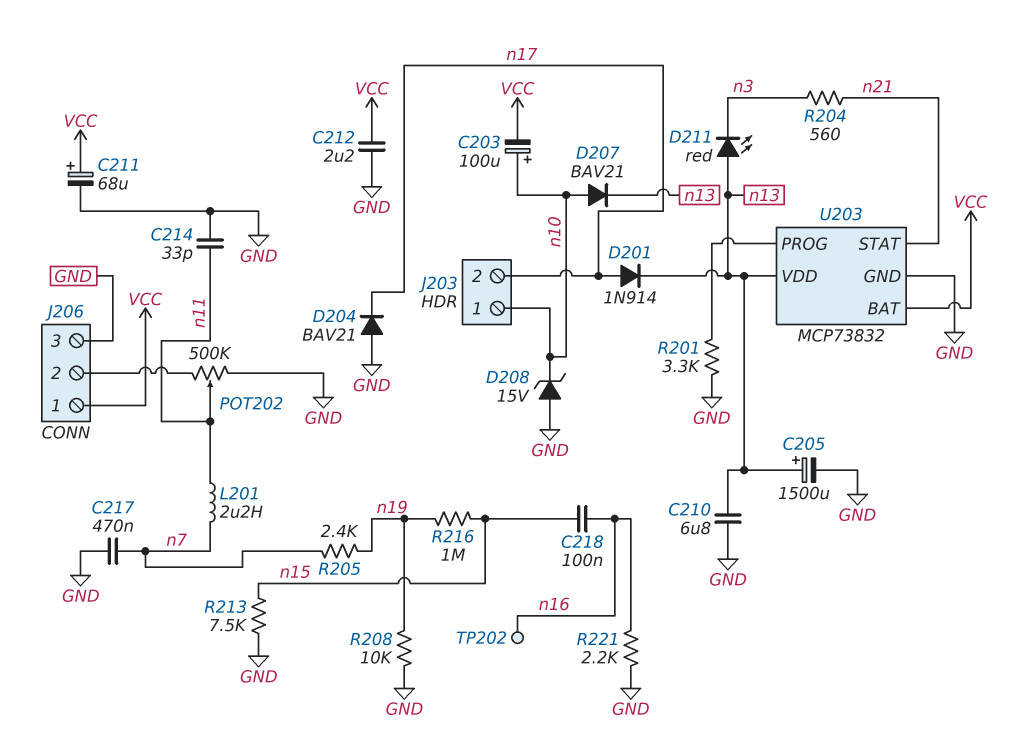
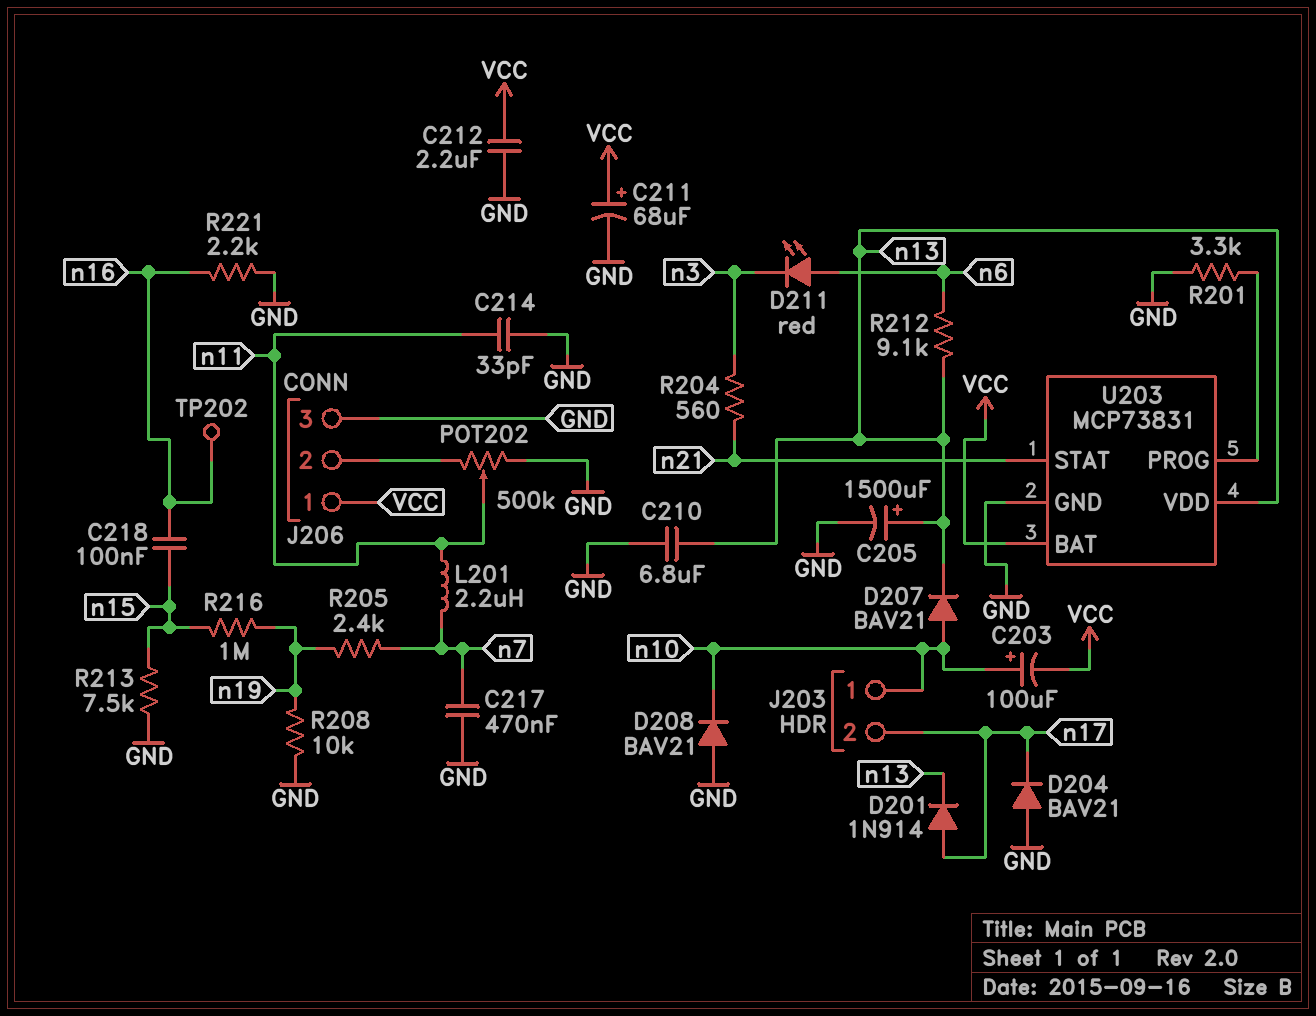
D208: zener 15V (A GND, K n10) -> diode BAV21 (A GND, K n10)
D211: LED red (A n13, K n3) -> LED red (A n6, K n3)
R212: none -> 9.1k (n6, n13)
U203: MCP73832 -> MCP73831

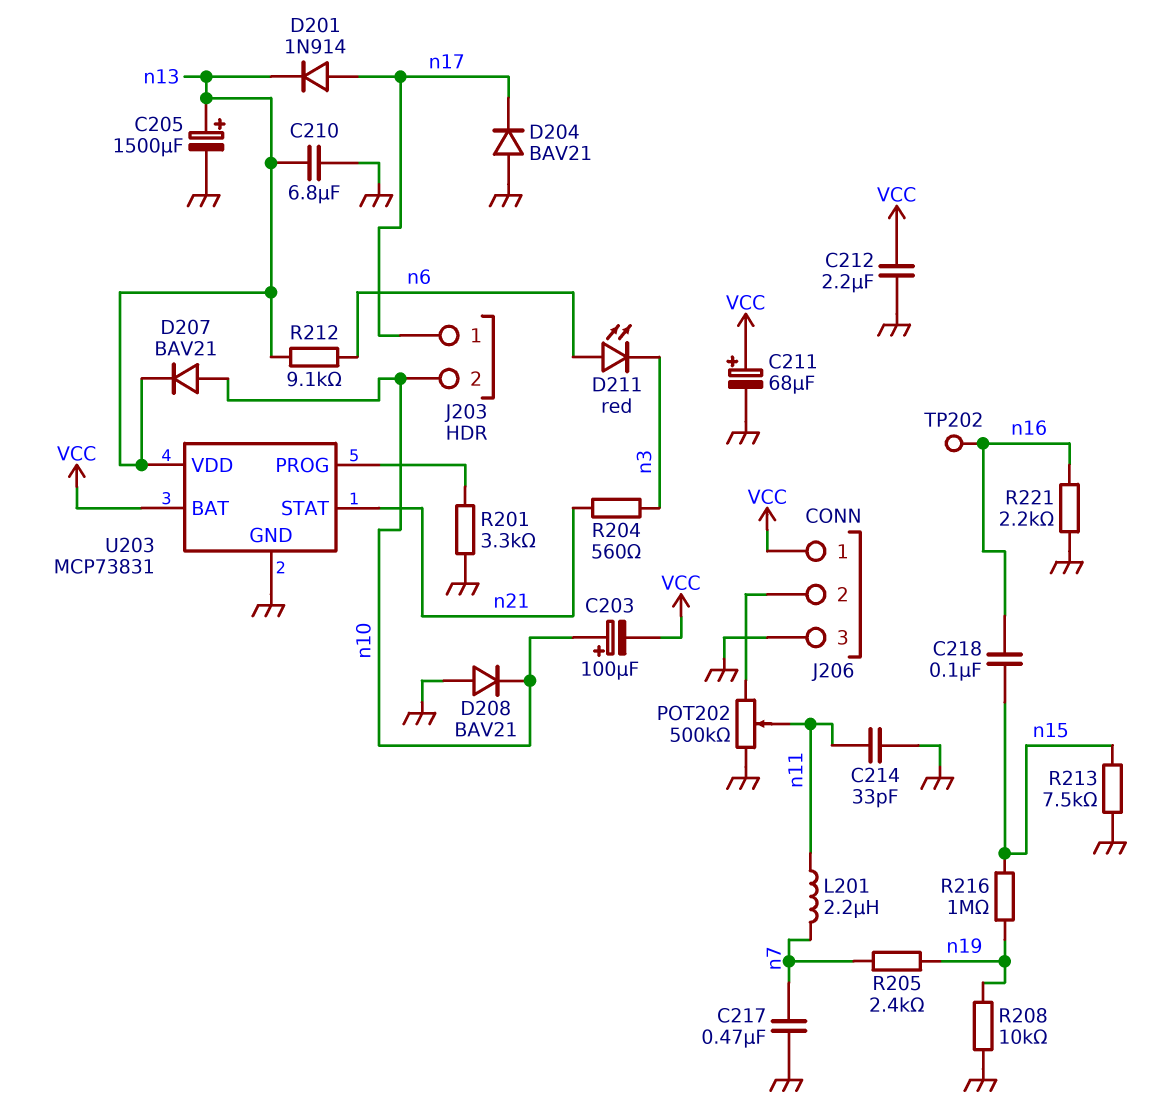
J203 pin 1: n10 -> n17
J203 pin 2: n17 -> n10

